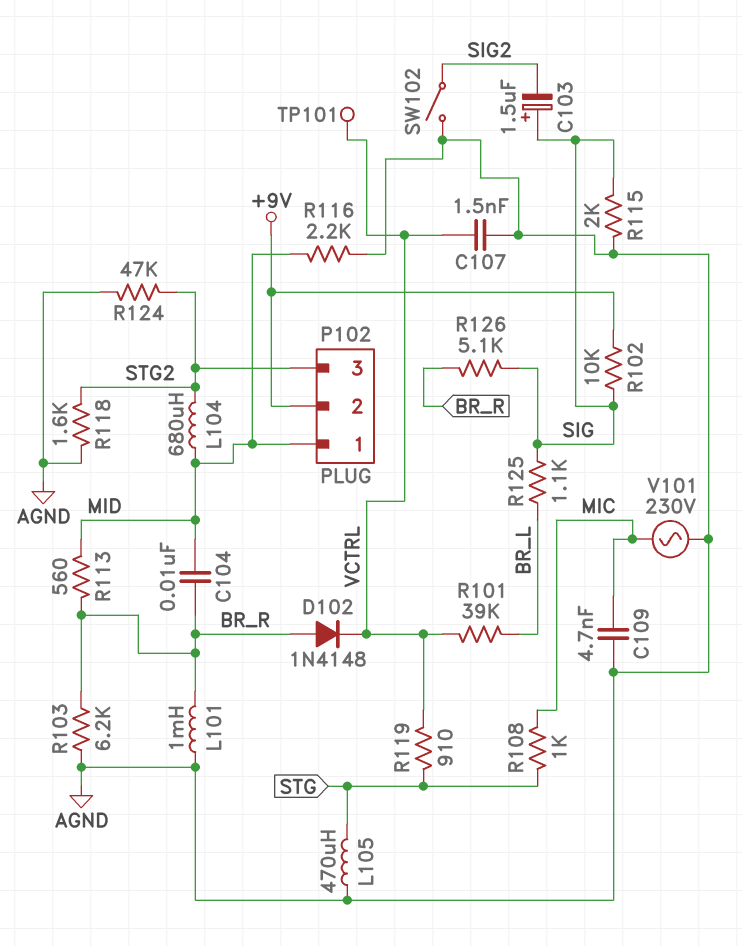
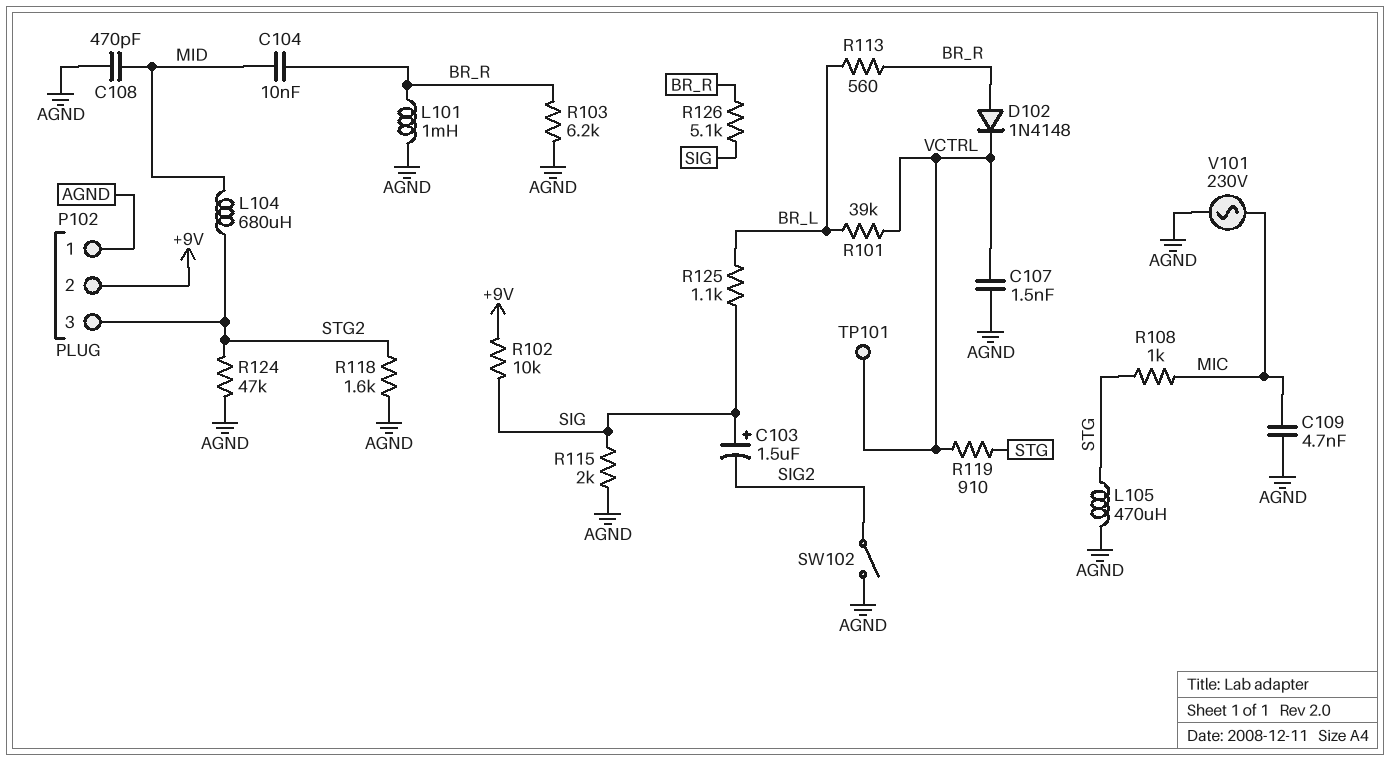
C108: none -> 470pF (AGND, MID)
P102 pin 1: MID -> AGND
R113: 560 (BR_R, MID) -> 560 (BR_L, BR_R)
R116: 2.2k (AGND, MID) -> none

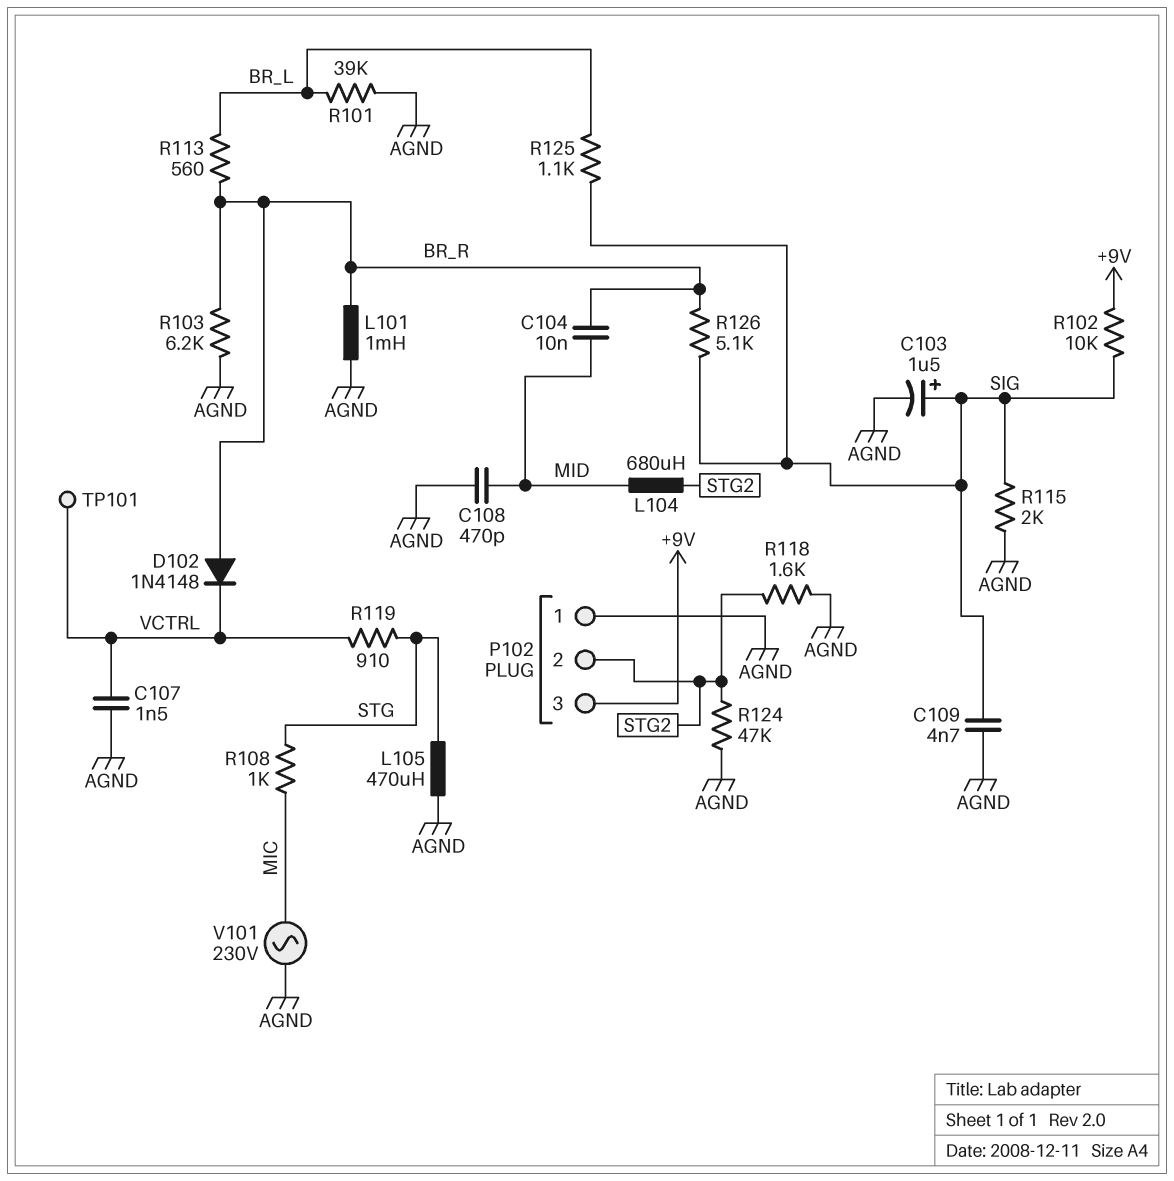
C103: 1.5uF (plus SIG, minus SIG2) -> 1.5uF (plus SIG, minus AGND)
C109: 4.7nF (AGND, MIC) -> 4.7nF (AGND, SIG)
P102 pin 2: +9V -> STG2
P102 pin 3: STG2 -> +9V
R101: 39k (BR_L, VCTRL) -> 39k (AGND, BR_L)
SW102: switch (AGND, SIG2) -> none

